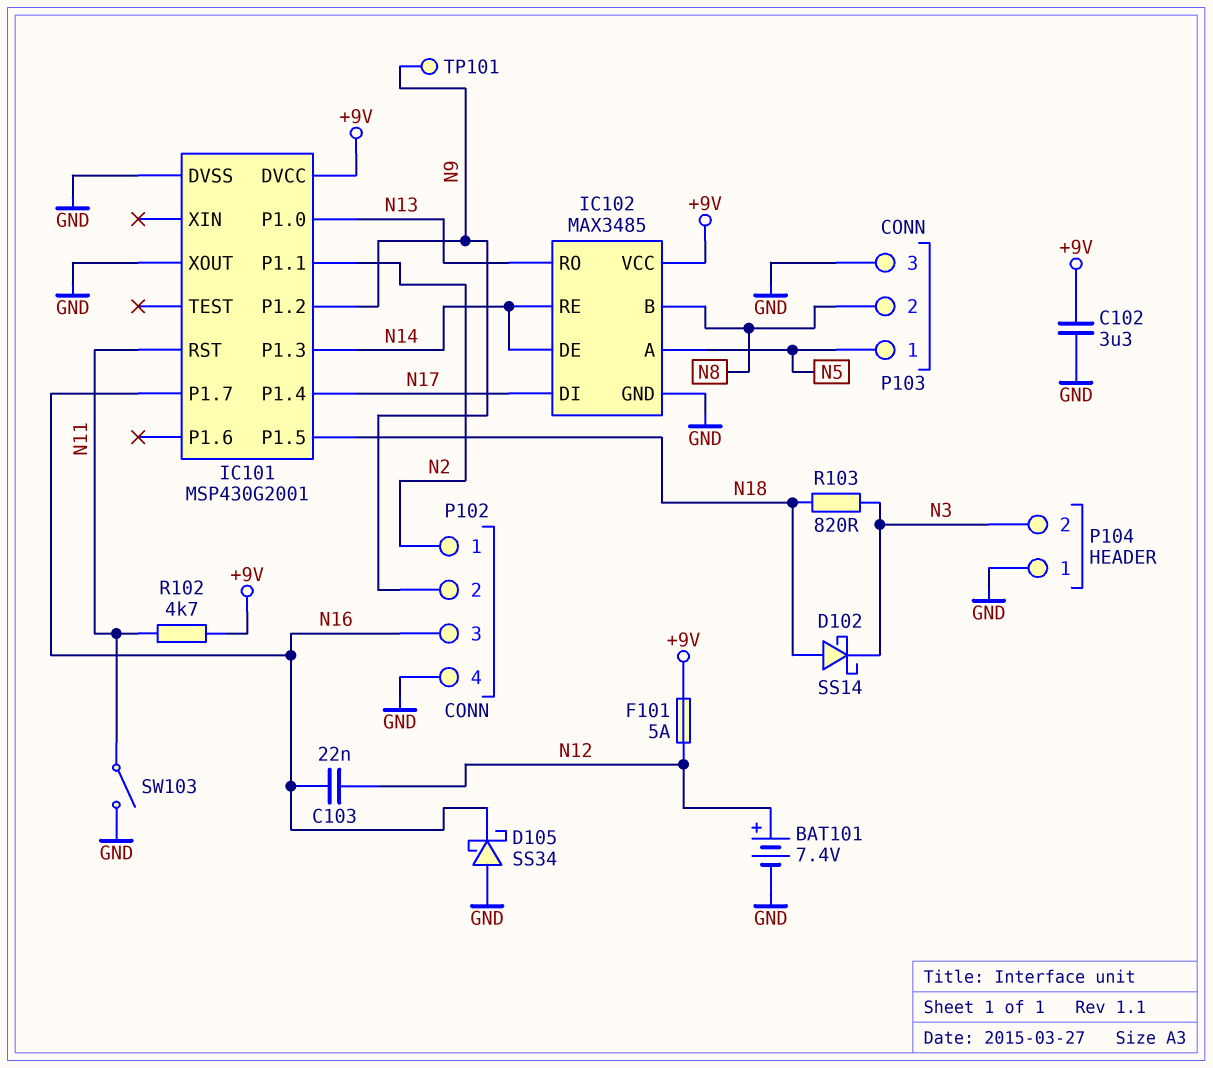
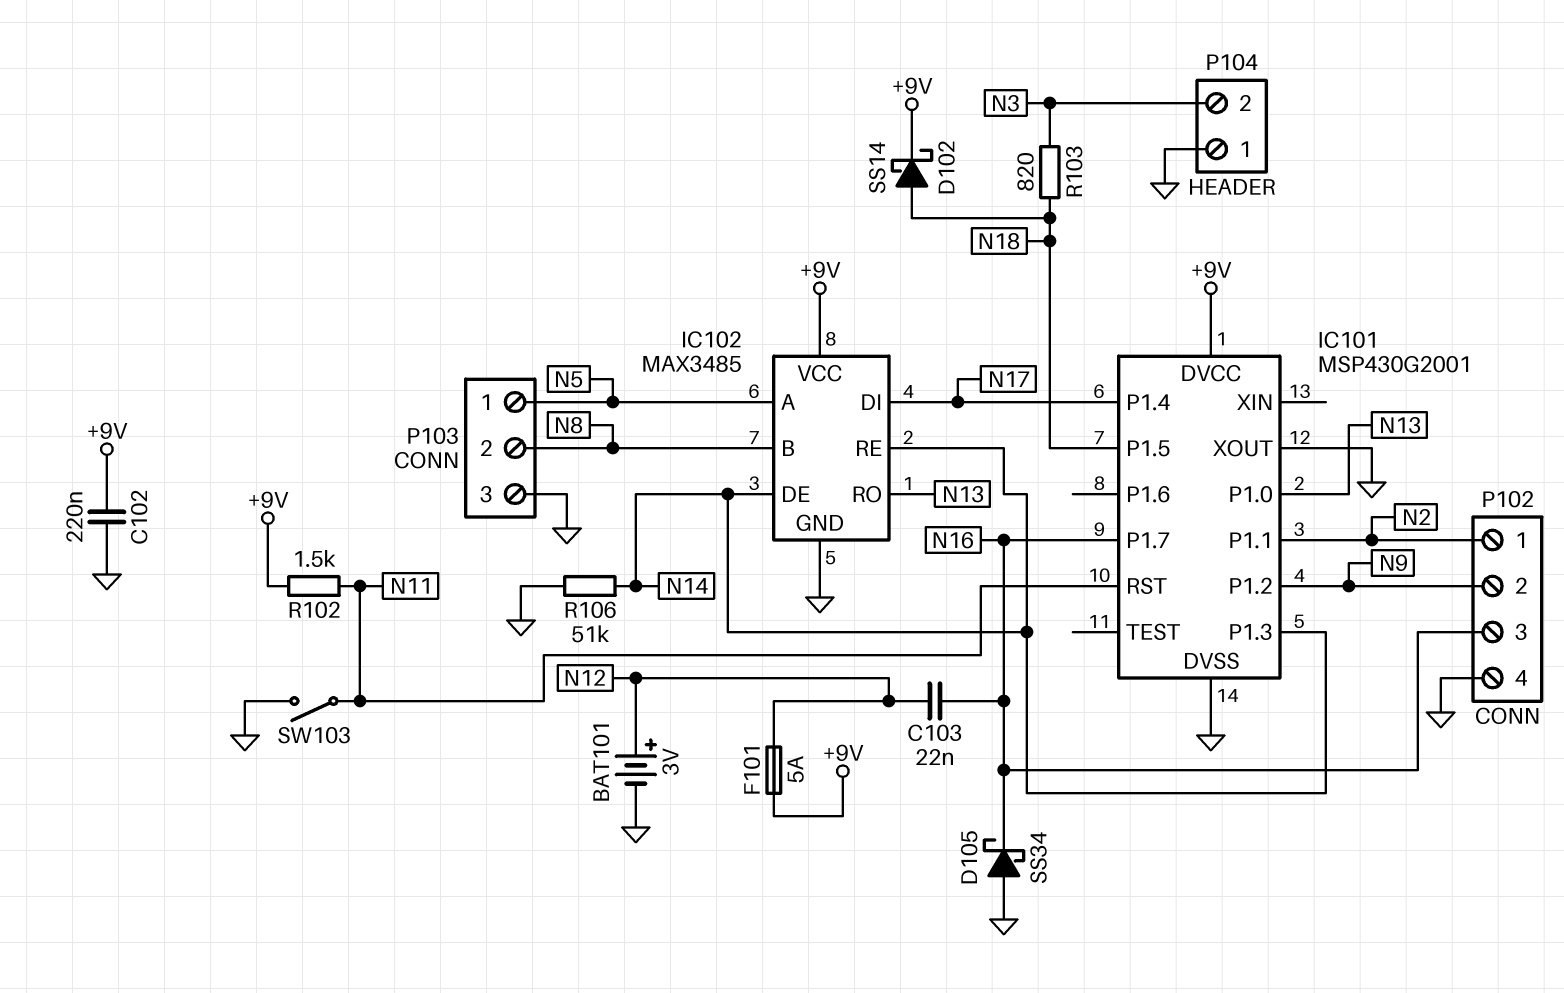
BAT101: 7.4V (plus N12, minus GND) -> 3V (plus N12, minus GND)
C102: 3.3uF (+9V, GND) -> 220nF (+9V, GND)
D102: schottky SS14 (A N18, K N3) -> schottky SS14 (A N18, K +9V)
R102: 4.7k (+9V, N11) -> 1.5k (+9V, N11)
R106: none -> 51k (GND, N14)
TP101: test point (N9) -> none

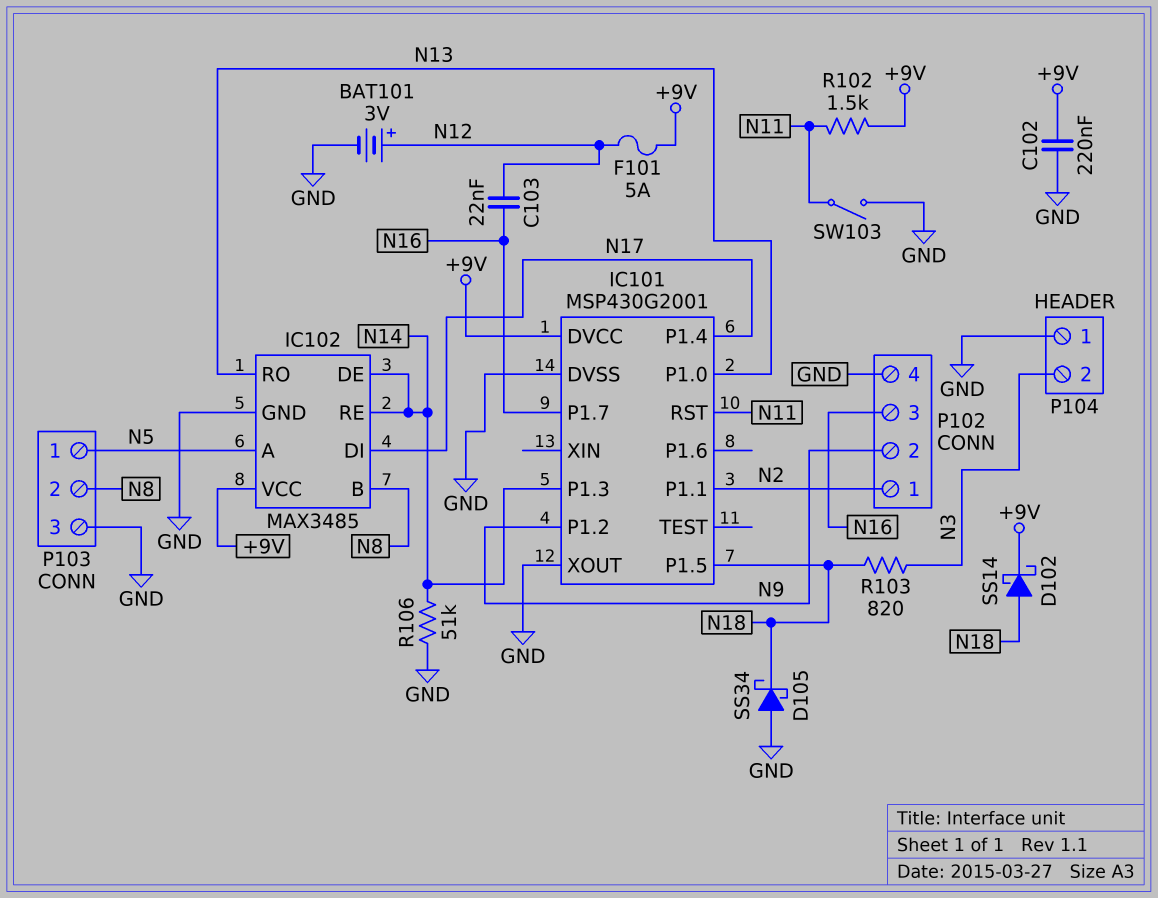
D105: schottky SS34 (A GND, K N16) -> schottky SS34 (A GND, K N18)

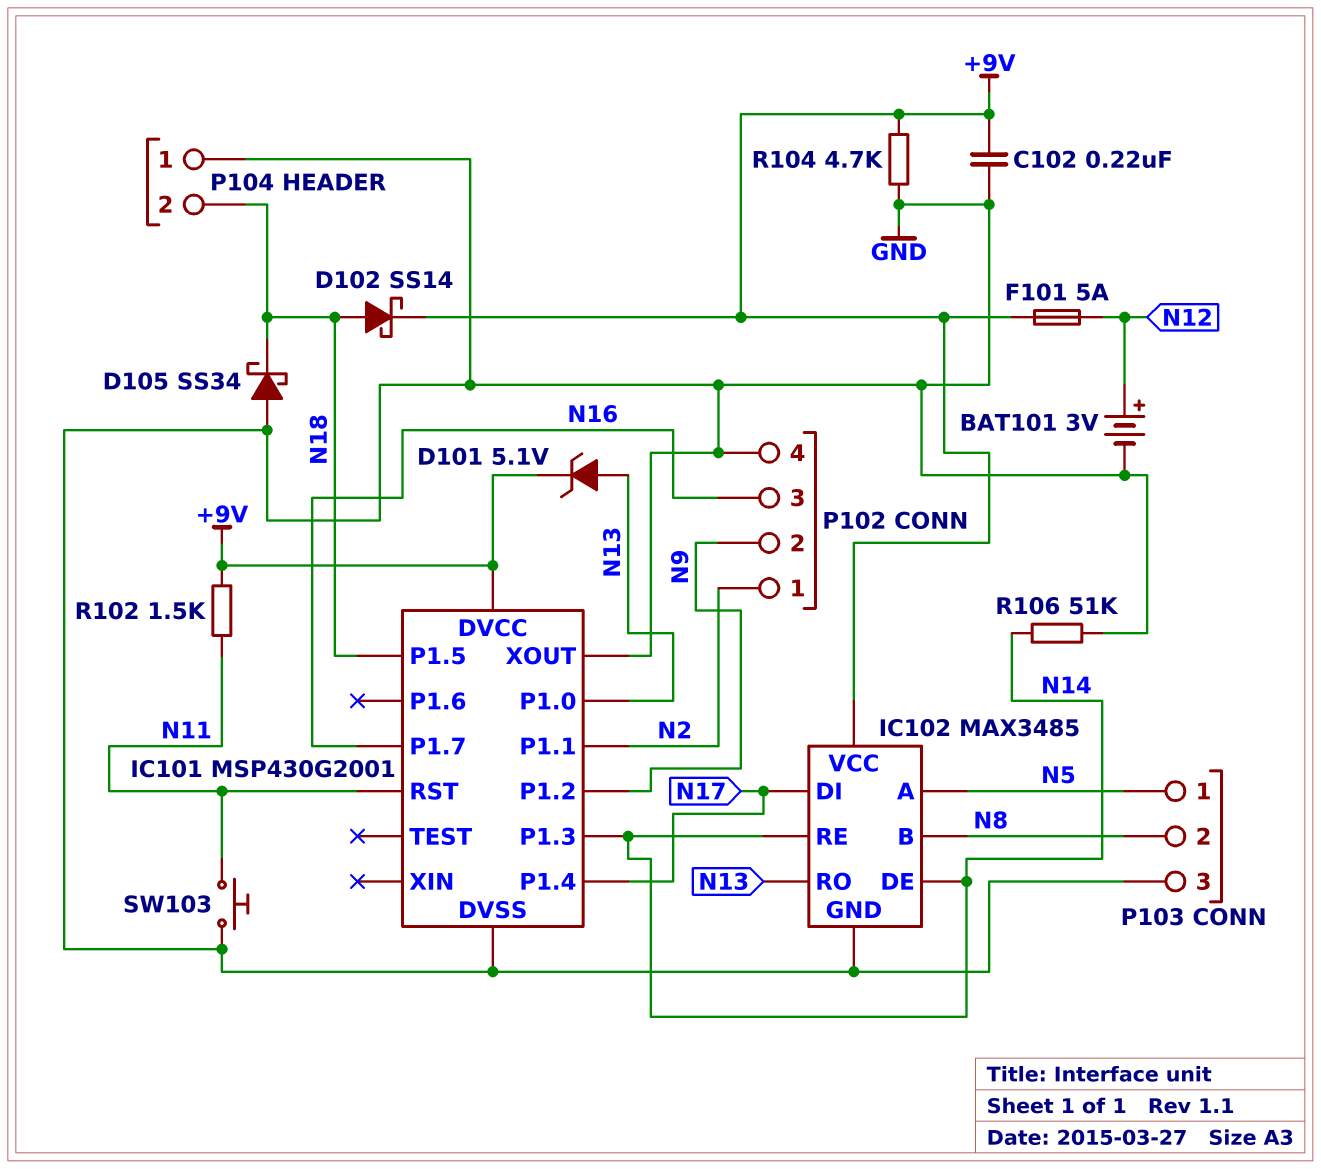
C103: 22nF (N12, N16) -> none
D101: none -> zener 5.1V (A N13, K +9V)
P104 pin 2: N3 -> N18
R103: 820 (N3, N18) -> none
R104: none -> 4.7k (+9V, GND)
SW103: switch (GND, N11) -> button (GND, N11)

